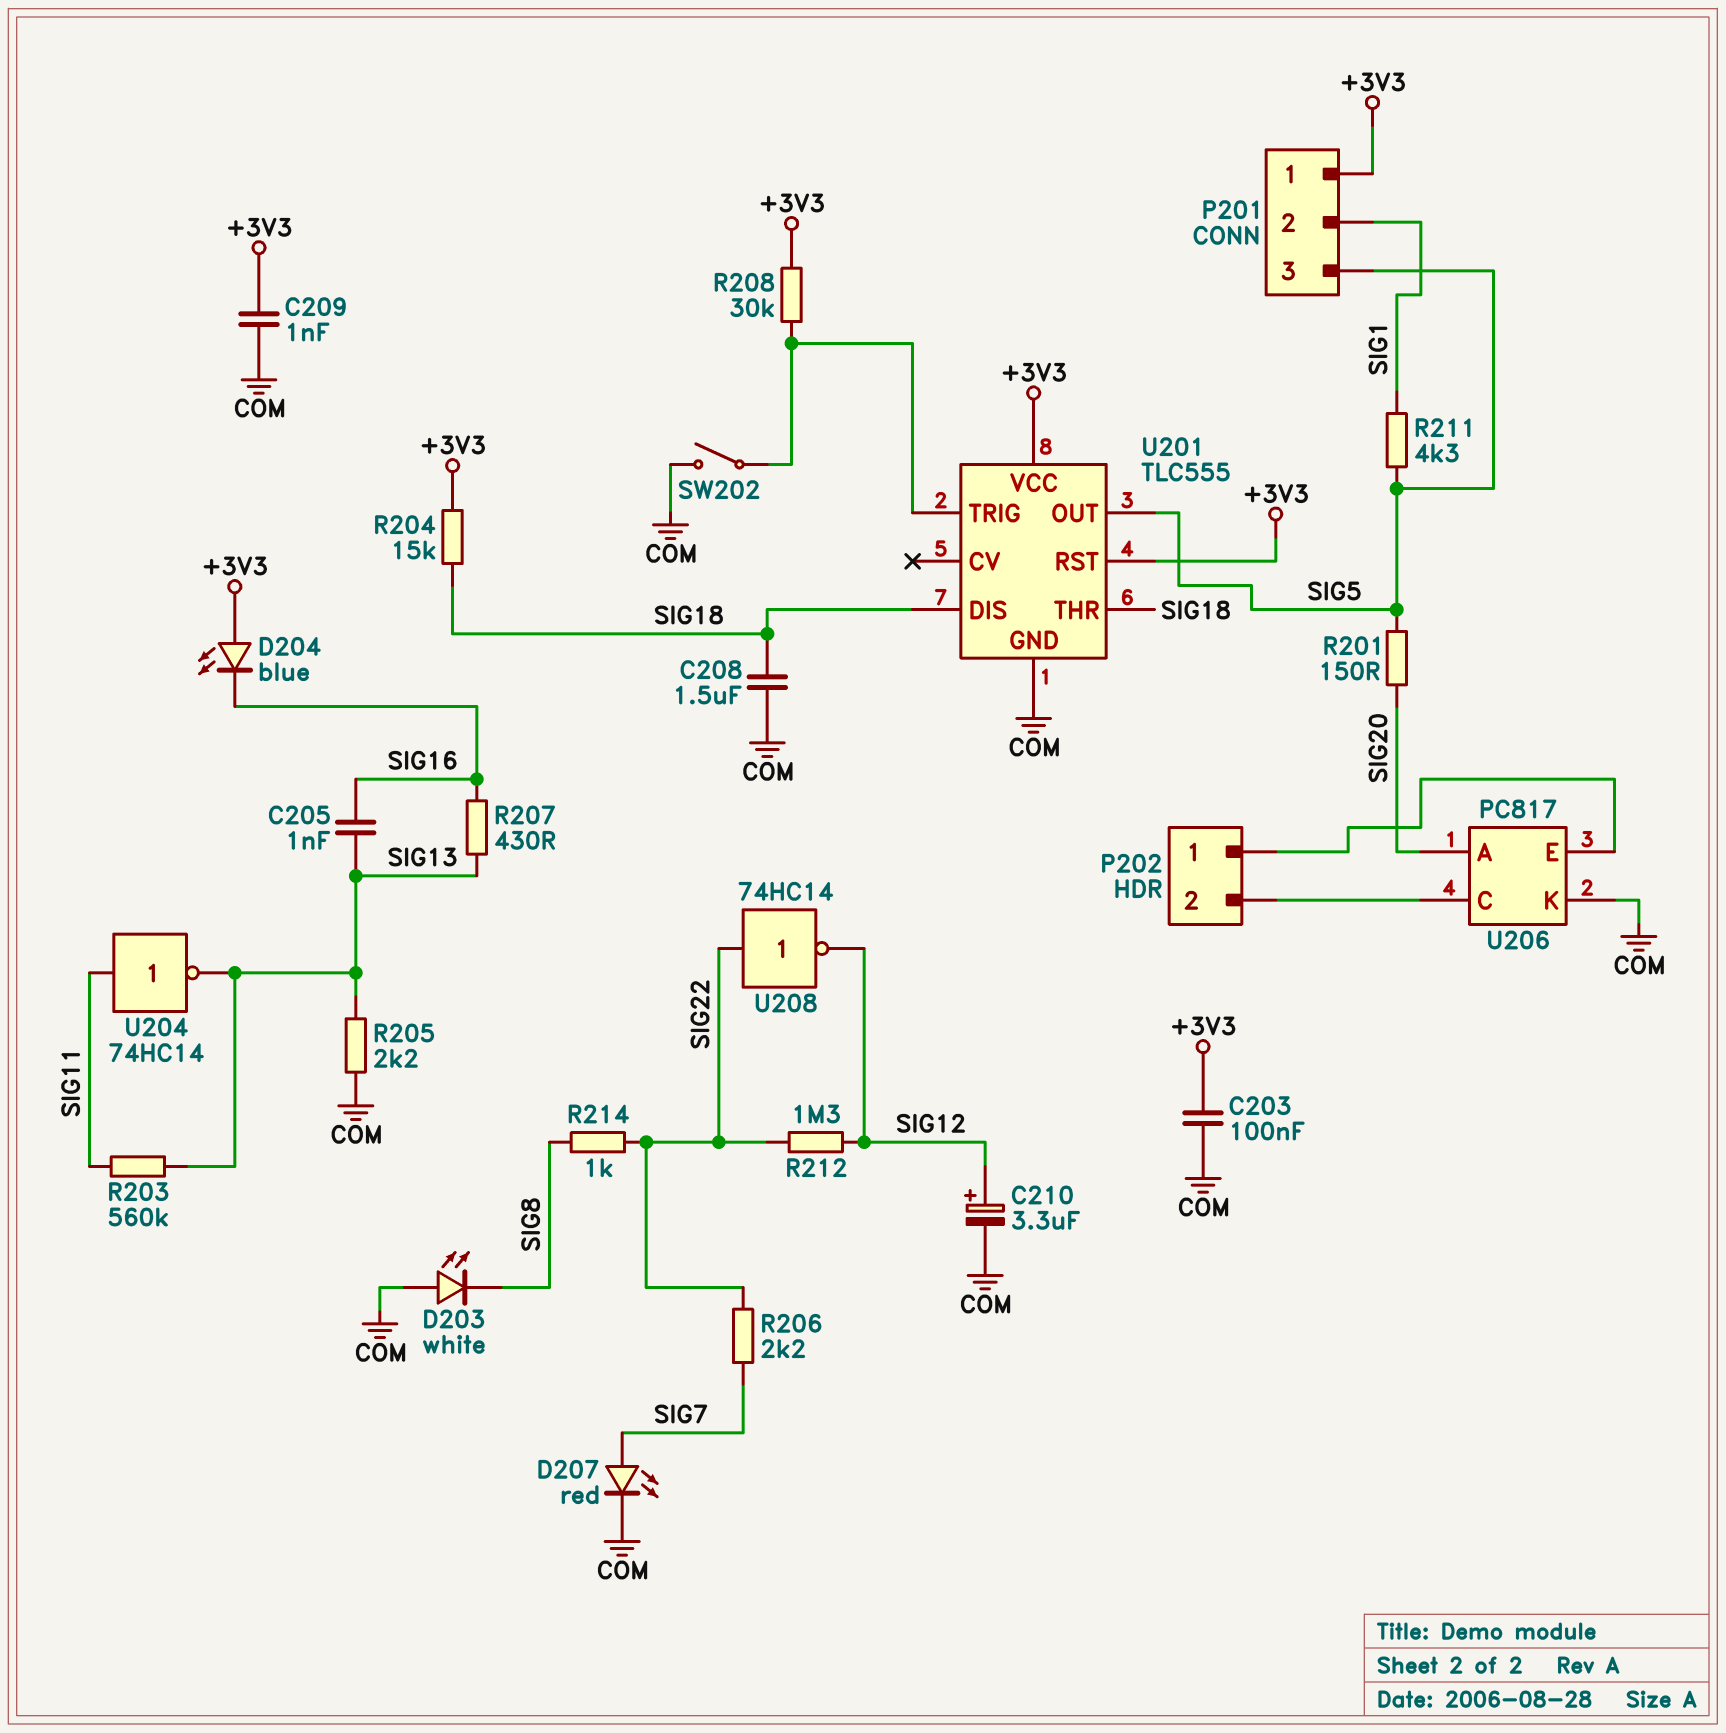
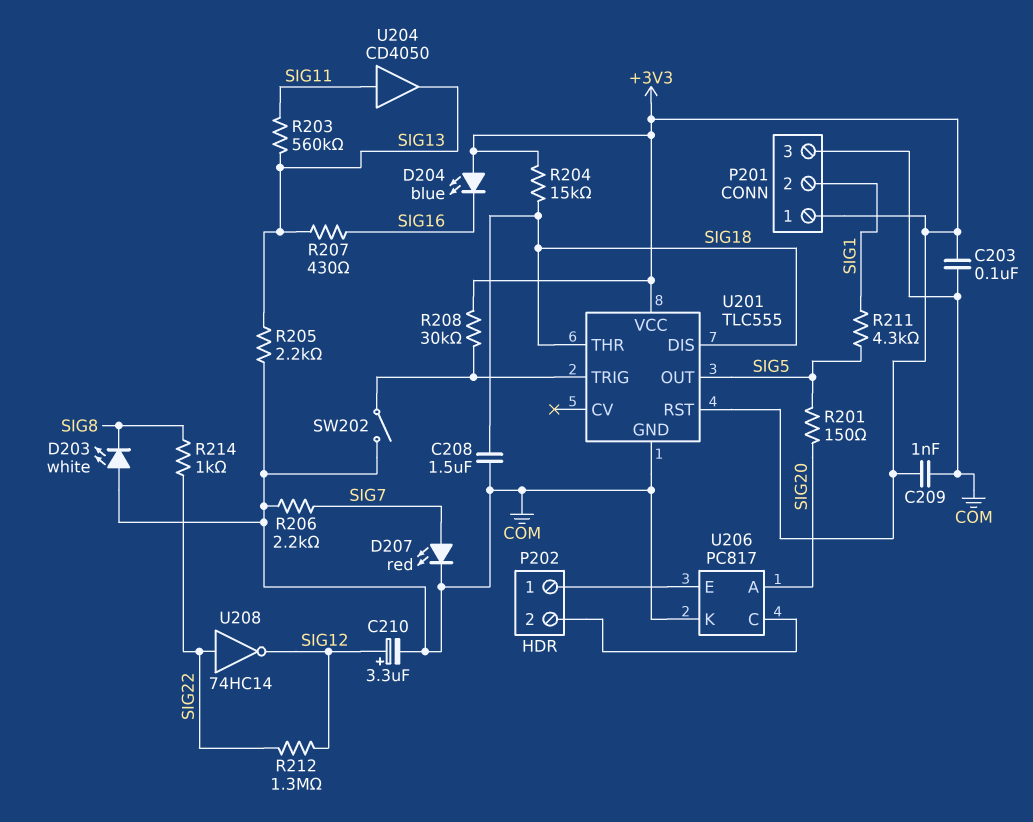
C205: 1nF (SIG13, SIG16) -> none
P201 pin 3: SIG5 -> COM
R206: 2.2k (SIG7, SIG22) -> 2.2k (COM, SIG7)
U204: NOT 74HC14 (in SIG11, out SIG13) -> buffer CD4050 (in SIG11, out SIG13)

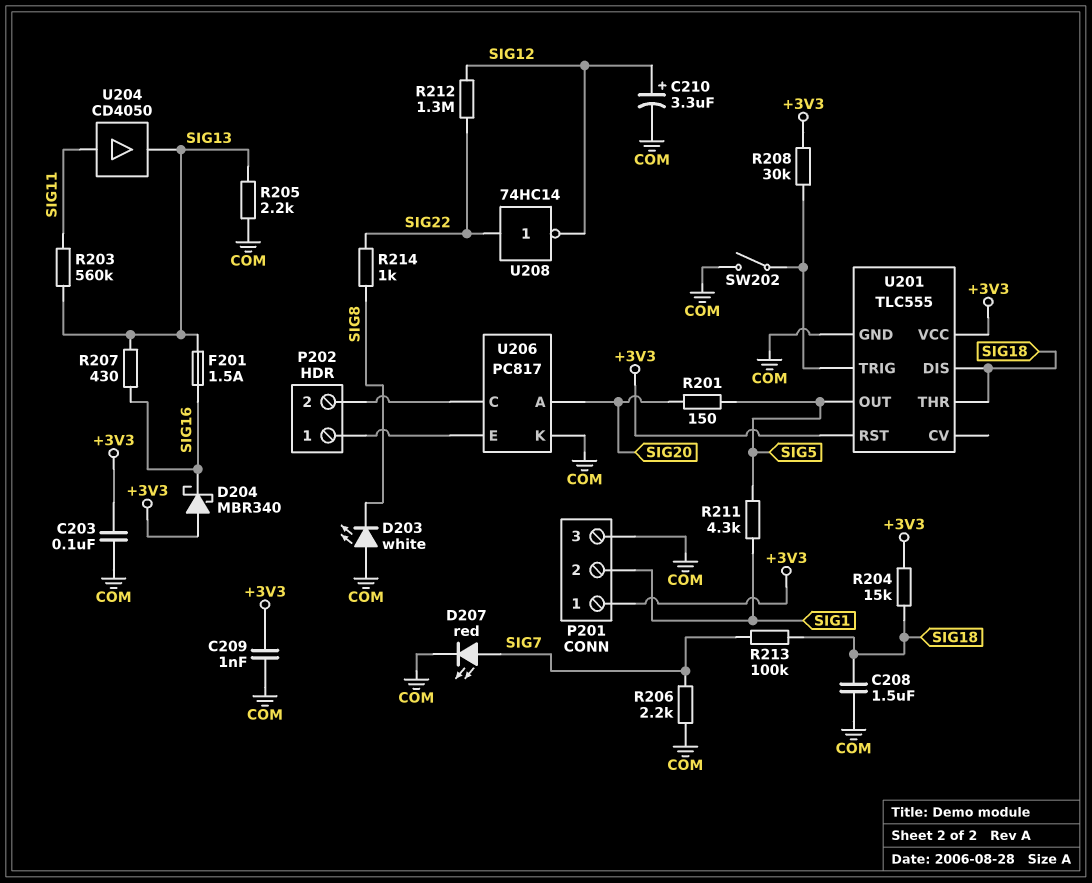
D204: LED blue (A +3V3, K SIG16) -> schottky MBR340 (A +3V3, K SIG16)
F201: none -> 1.5A (SIG13, SIG16)
R213: none -> 100k (SIG7, SIG18)

